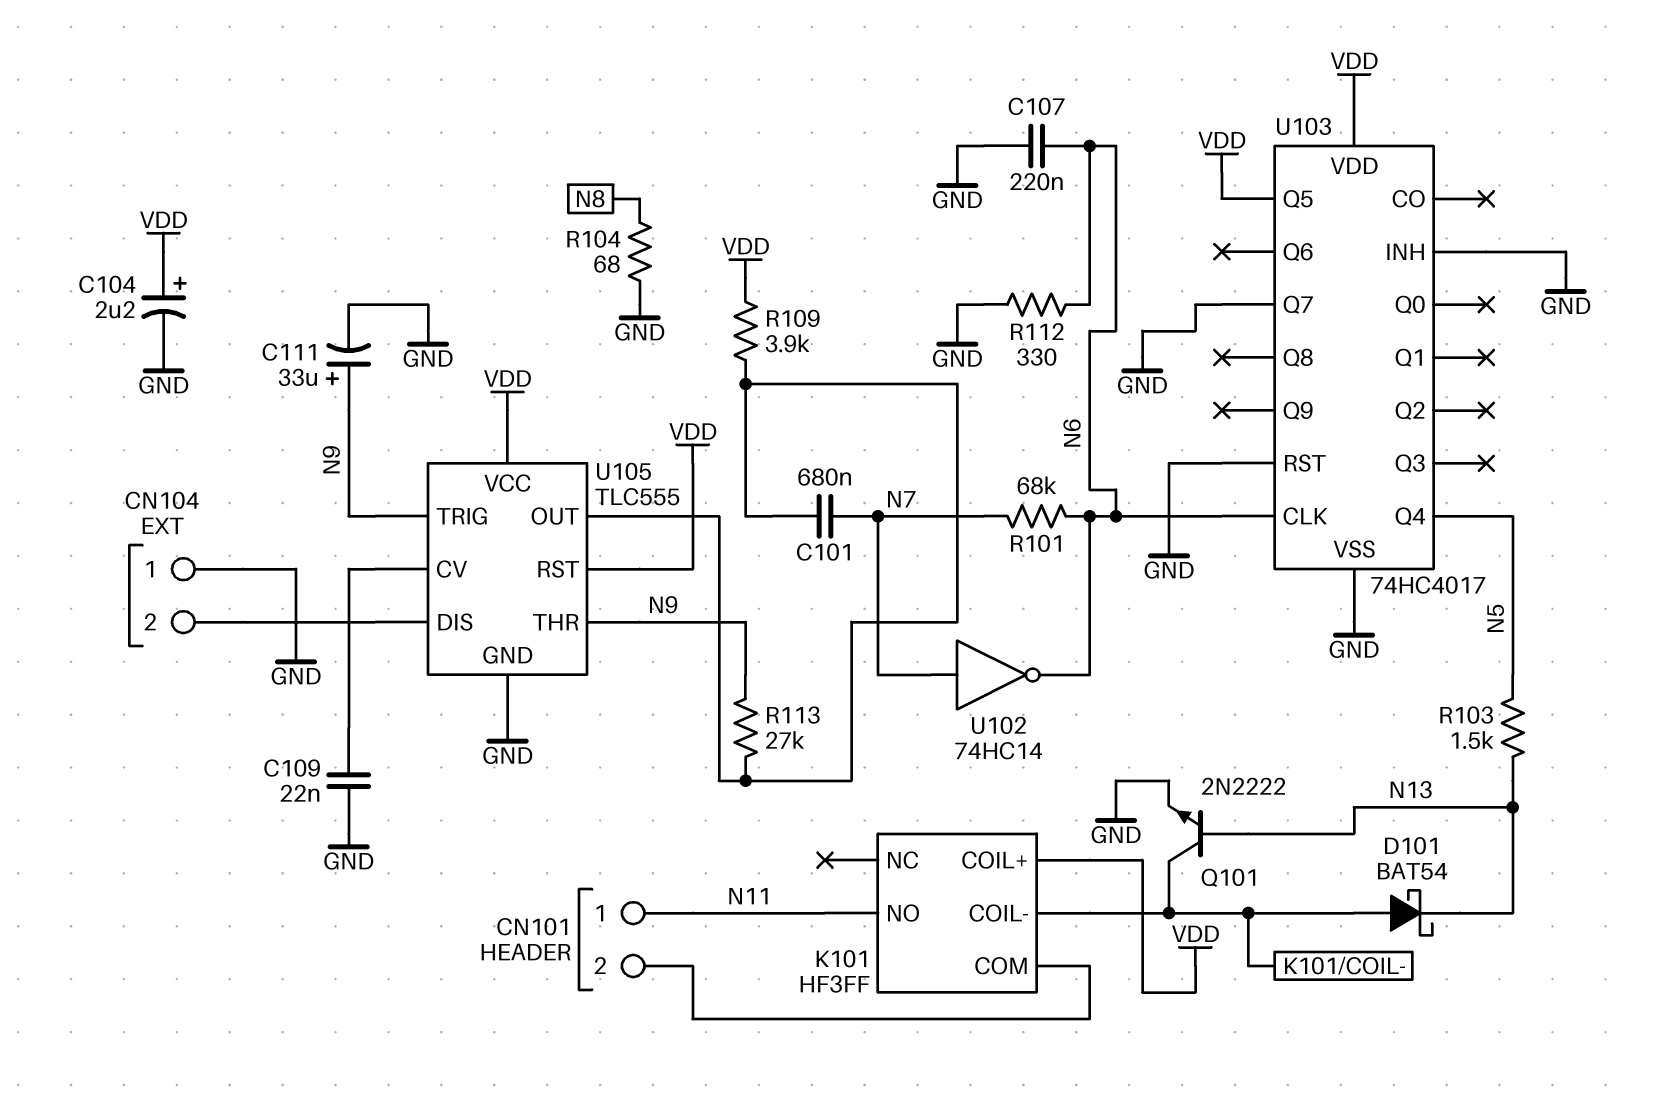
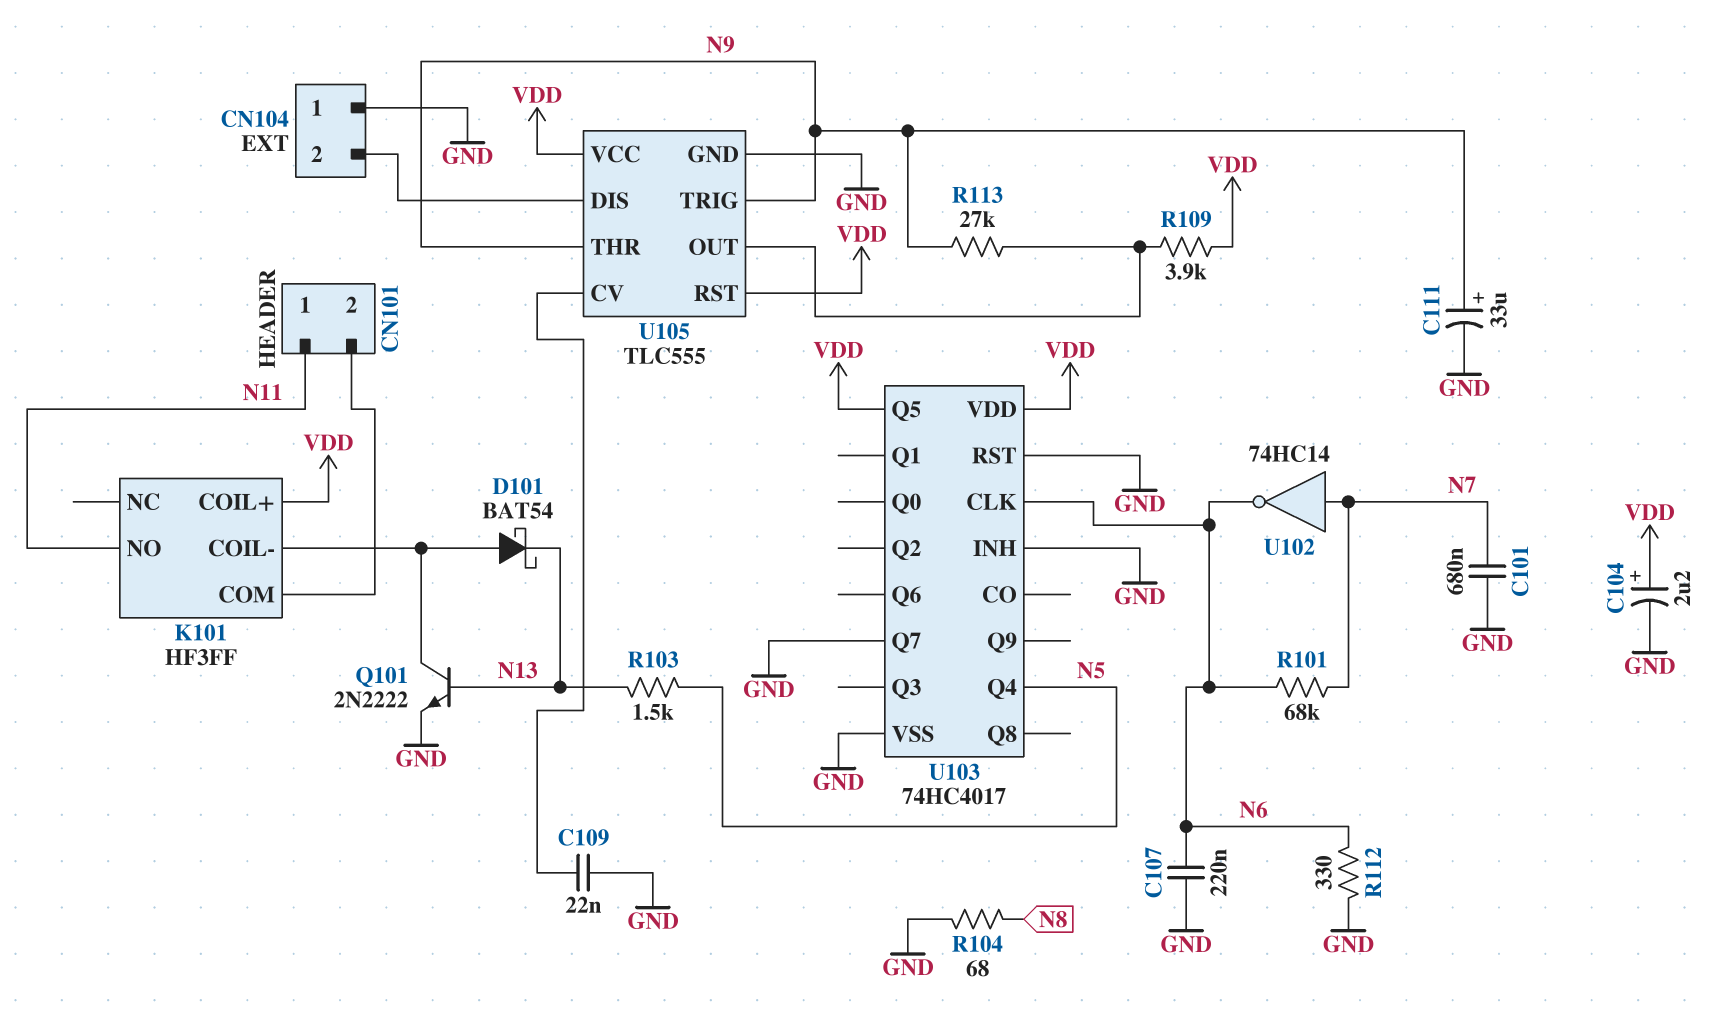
C101: 680nF (N7, U105/OUT) -> 680nF (GND, N7)

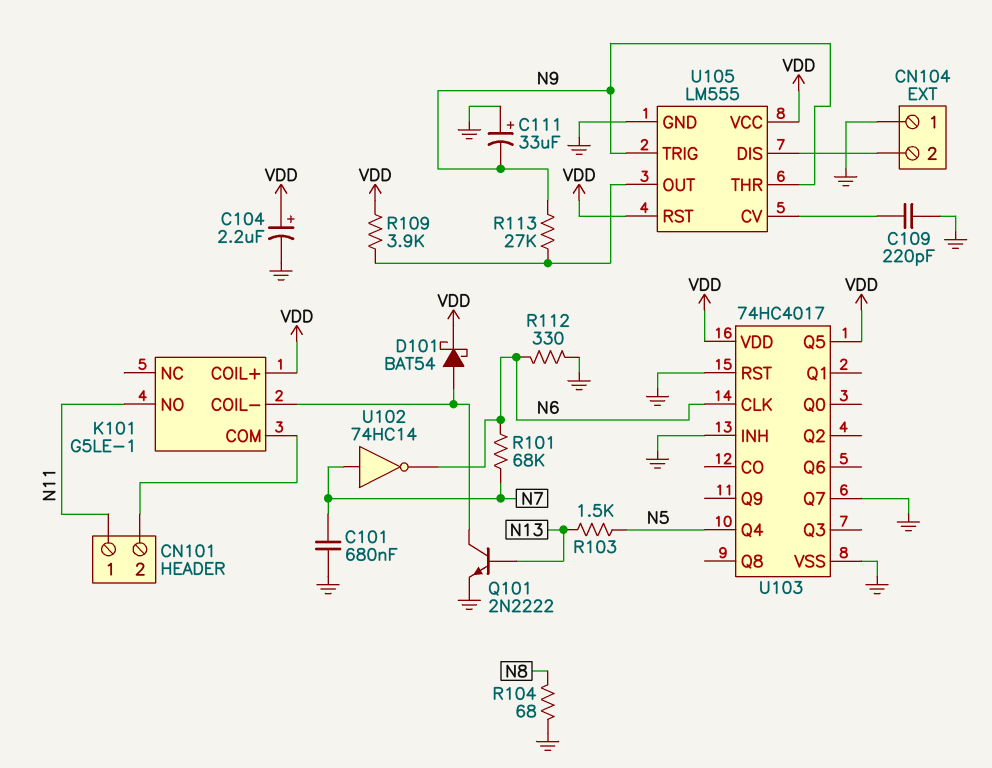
C107: 220nF (GND, N6) -> none
C109: 22nF (GND, U105/CV) -> 220pF (GND, U105/CV)
C111: 33uF (plus N9, minus GND) -> 33uF (plus GND, minus N9)
D101: schottky BAT54 (A K101/COIL-, K N13) -> schottky BAT54 (A K101/COIL-, K VDD)
K101: HF3FF -> G5LE-1
U105: TLC555 -> LM555

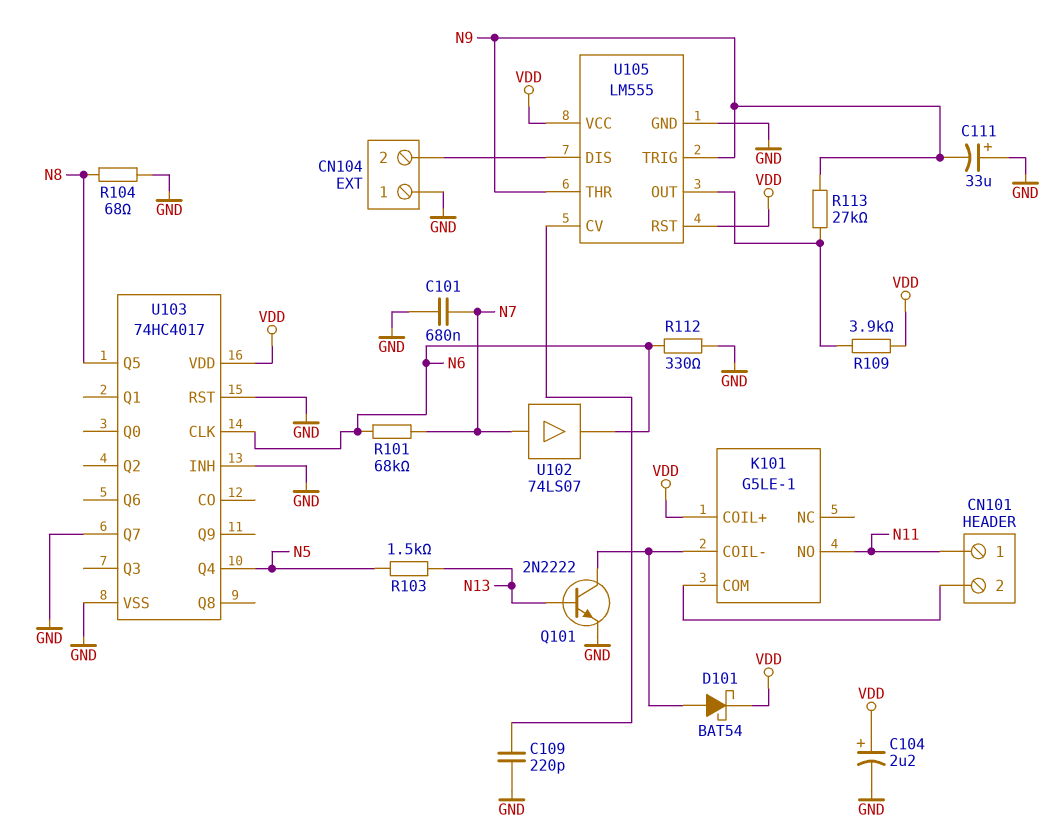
U102: NOT 74HC14 (in N7, out N6) -> buffer 74LS07 (in N7, out N6)
U103 pin Q5: VDD -> N8

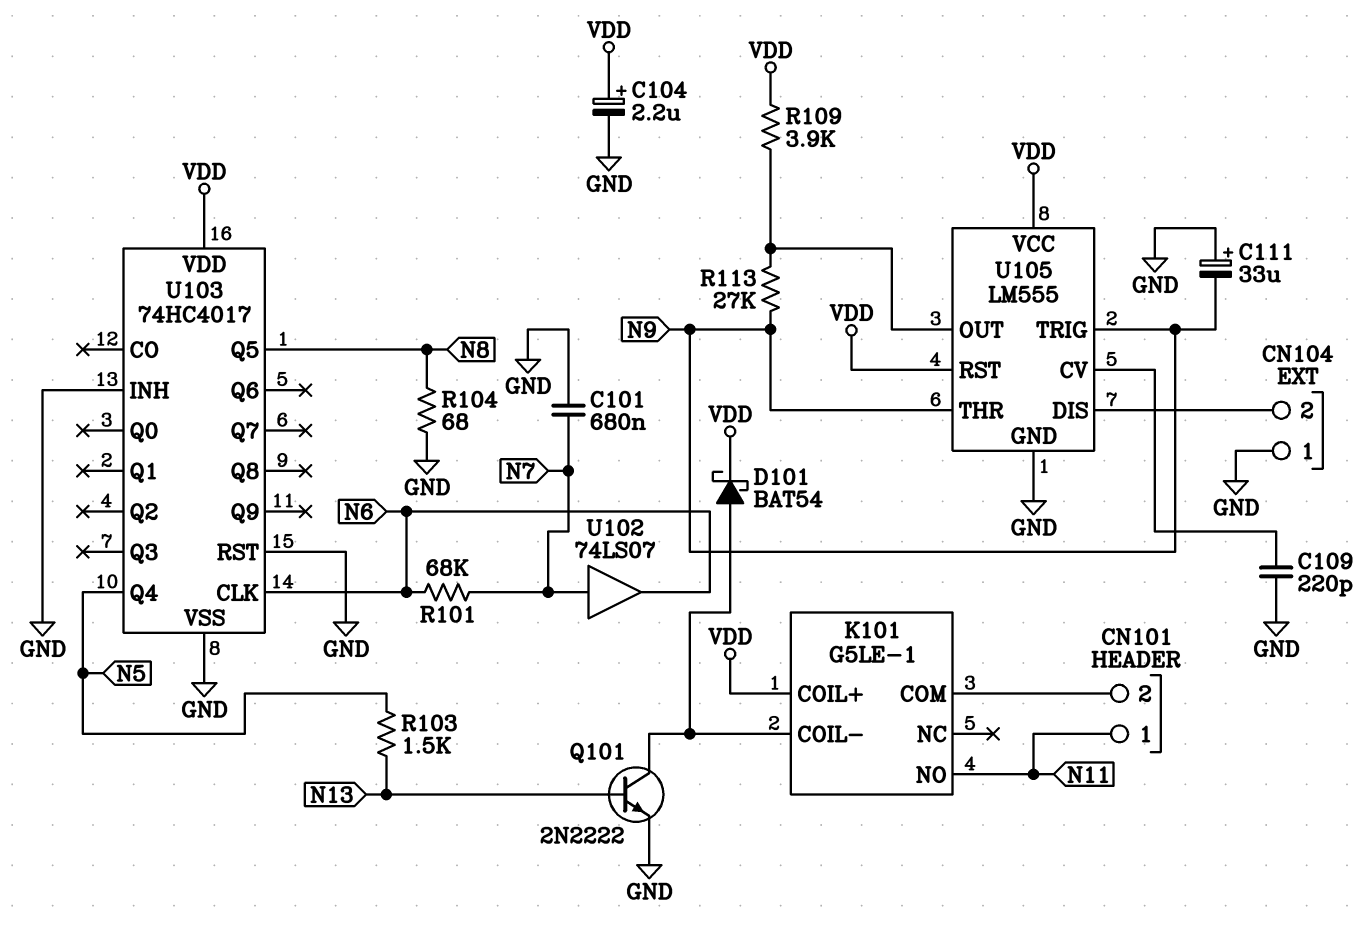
R112: 330 (GND, N6) -> none
U103 pin Q7: GND -> none

